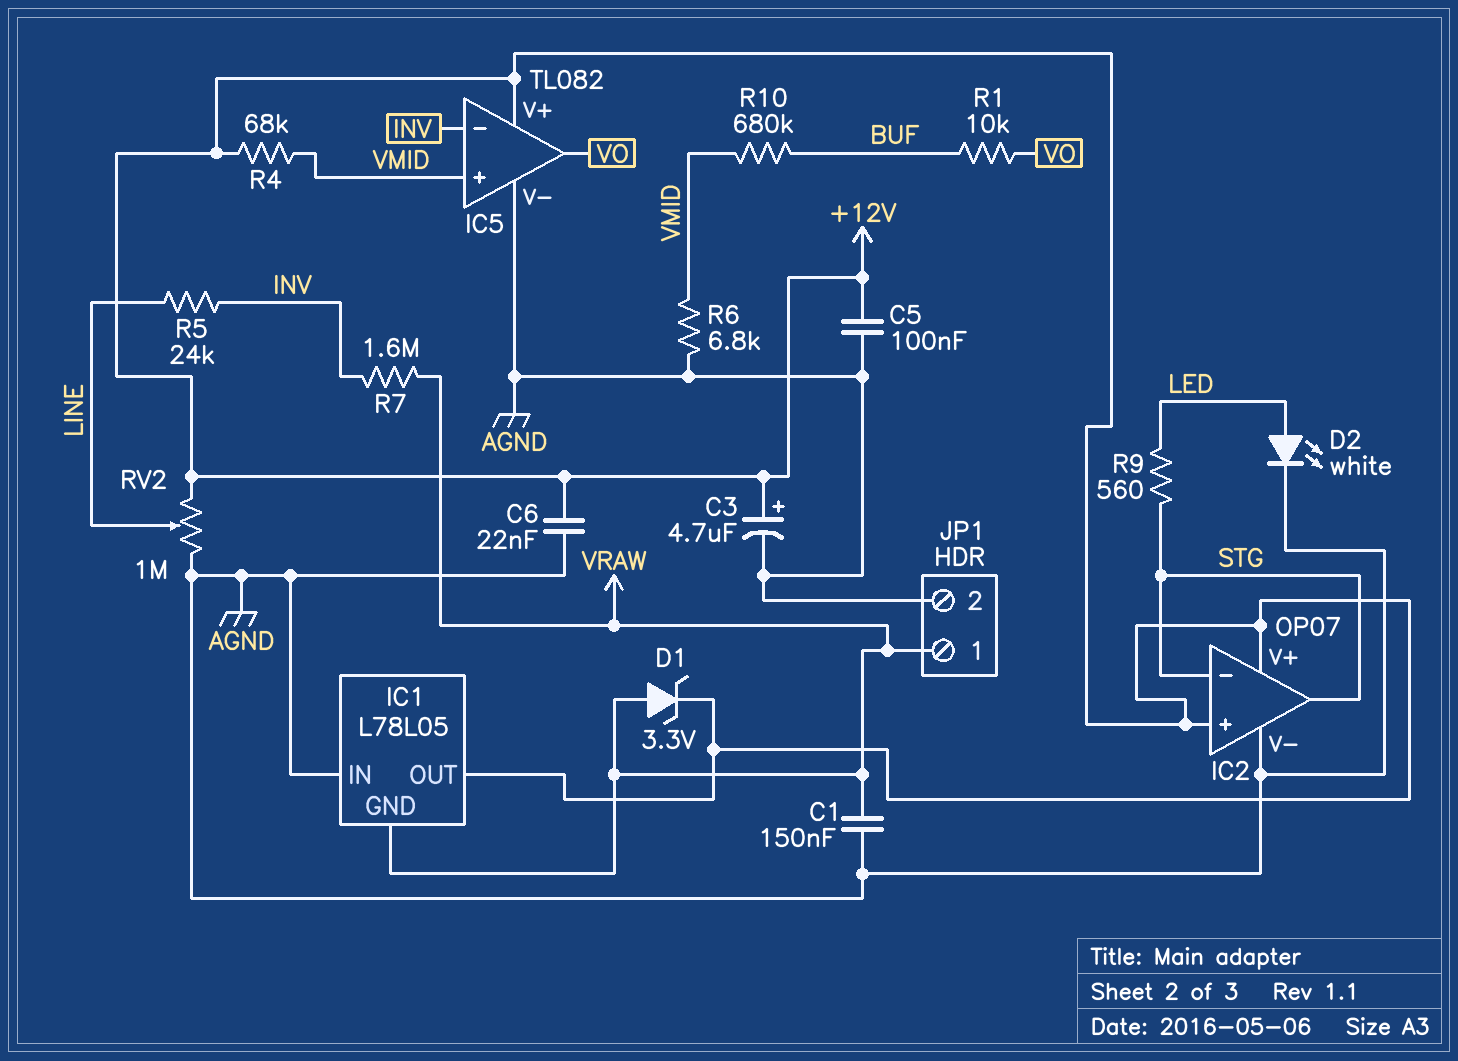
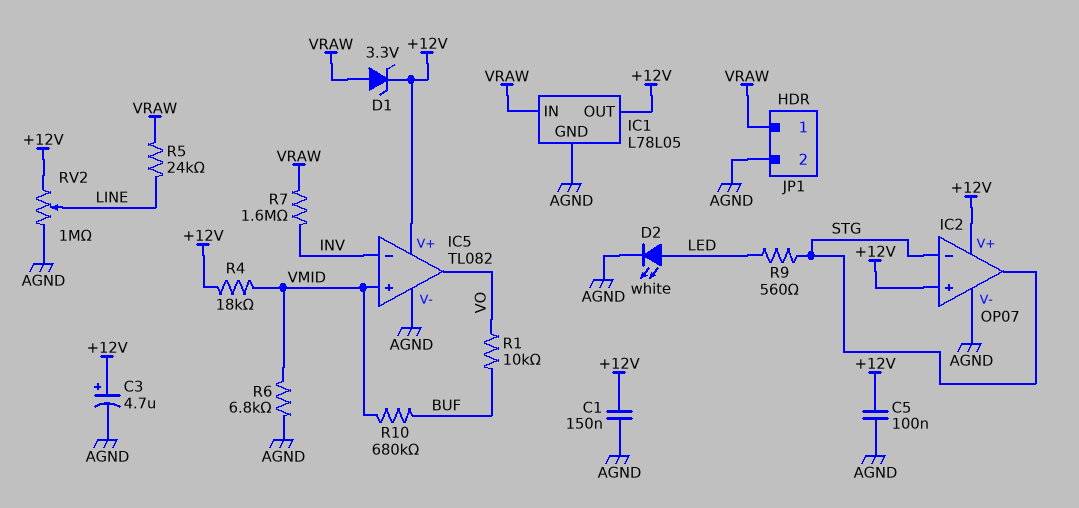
C1: 150nF (AGND, VRAW) -> 150nF (+12V, AGND)
C6: 22nF (+12V, AGND) -> none
IC1 pin GND: VRAW -> AGND
IC1 pin IN: AGND -> VRAW
R4: 68k (+12V, VMID) -> 18k (+12V, VMID)
R5: 24k (INV, LINE) -> 24k (LINE, VRAW)

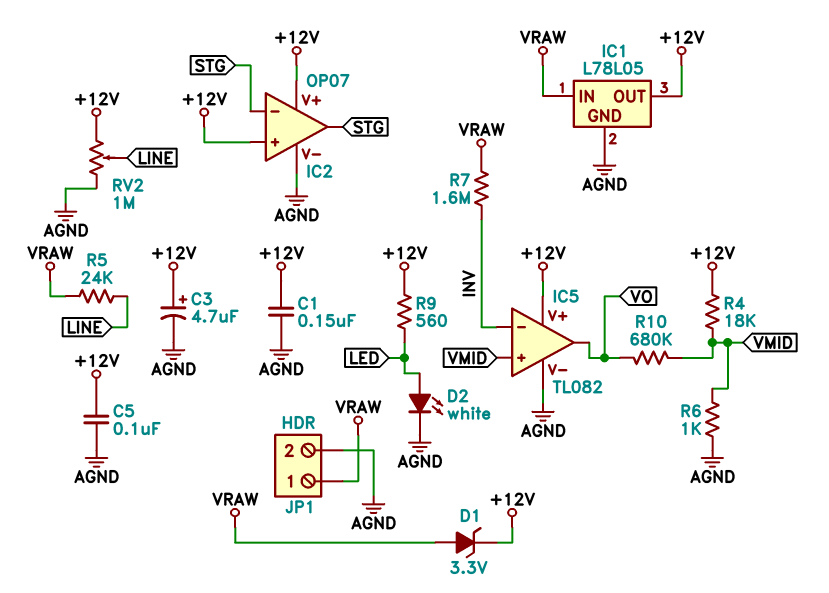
R1: 10k (BUF, VO) -> none
R6: 6.8k (AGND, VMID) -> 1k (AGND, VMID)
R9: 560 (LED, STG) -> 560 (+12V, LED)
R10: 680k (BUF, VMID) -> 680k (VMID, VO)

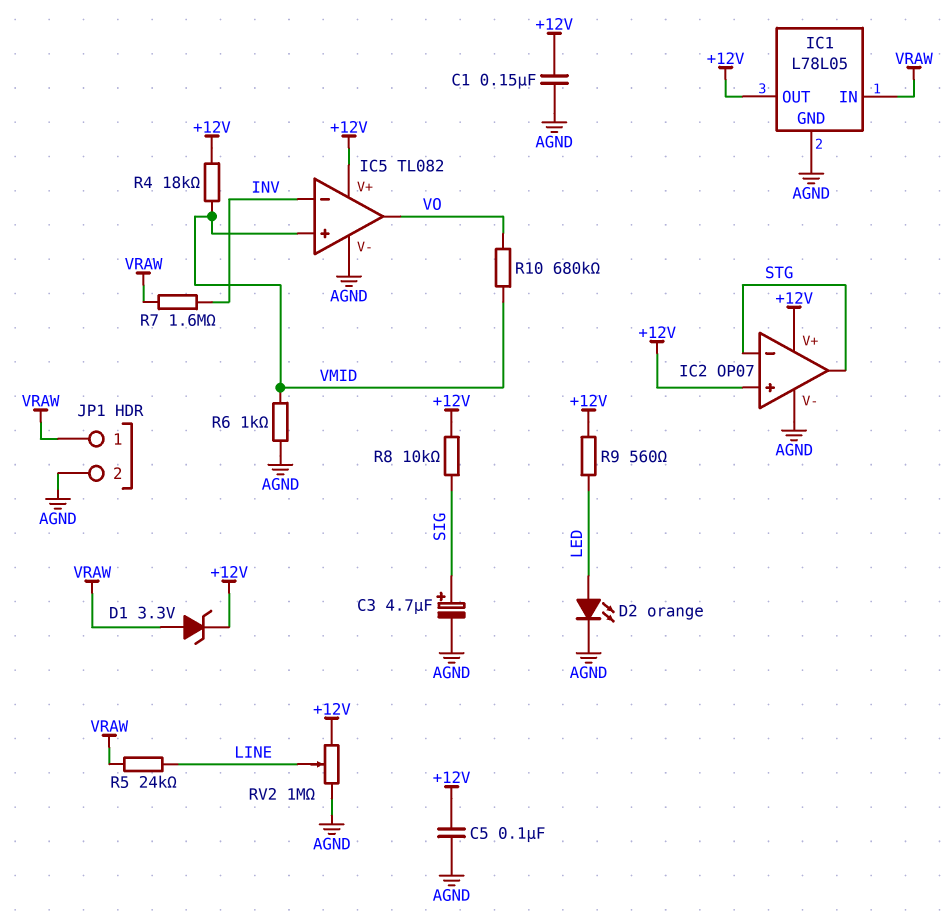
C3: 4.7uF (plus +12V, minus AGND) -> 4.7uF (plus SIG, minus AGND)
D2: LED white (A LED, K AGND) -> LED orange (A LED, K AGND)
R8: none -> 10k (+12V, SIG)

